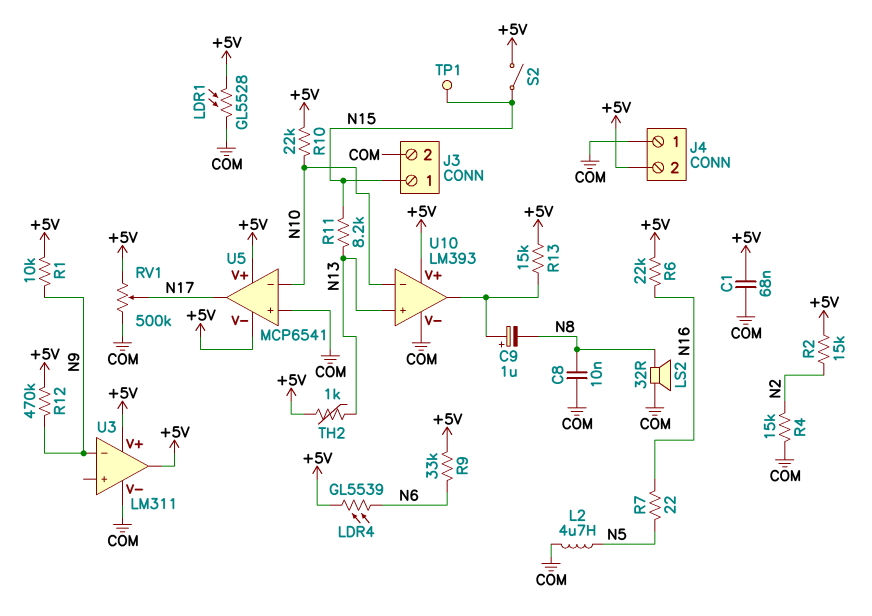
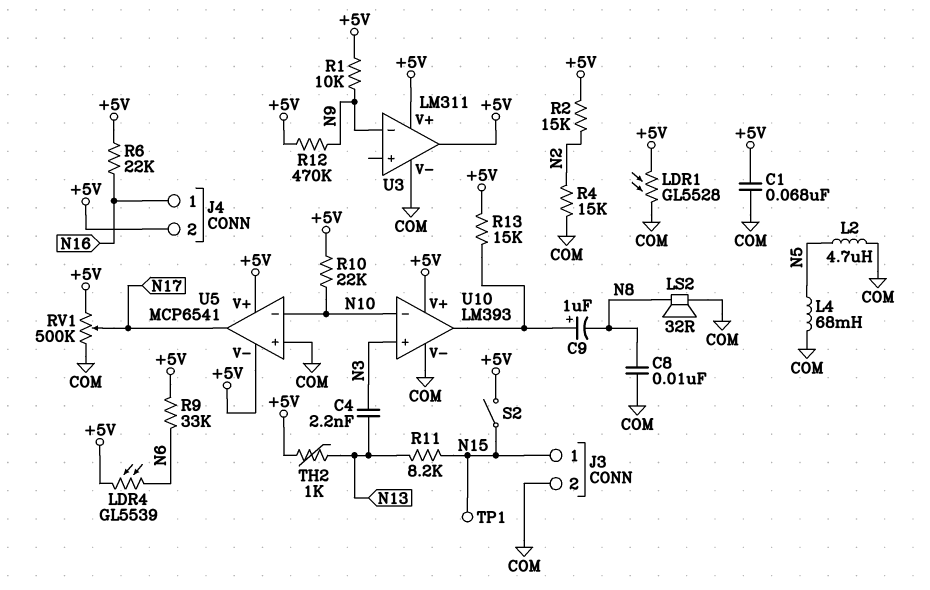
C4: none -> 2.2nF (N3, N13)
J4 pin 1: COM -> N16
L4: none -> 68mH (COM, N5)
R7: 22 (N5, N16) -> none
U10 pin in+: N13 -> N3

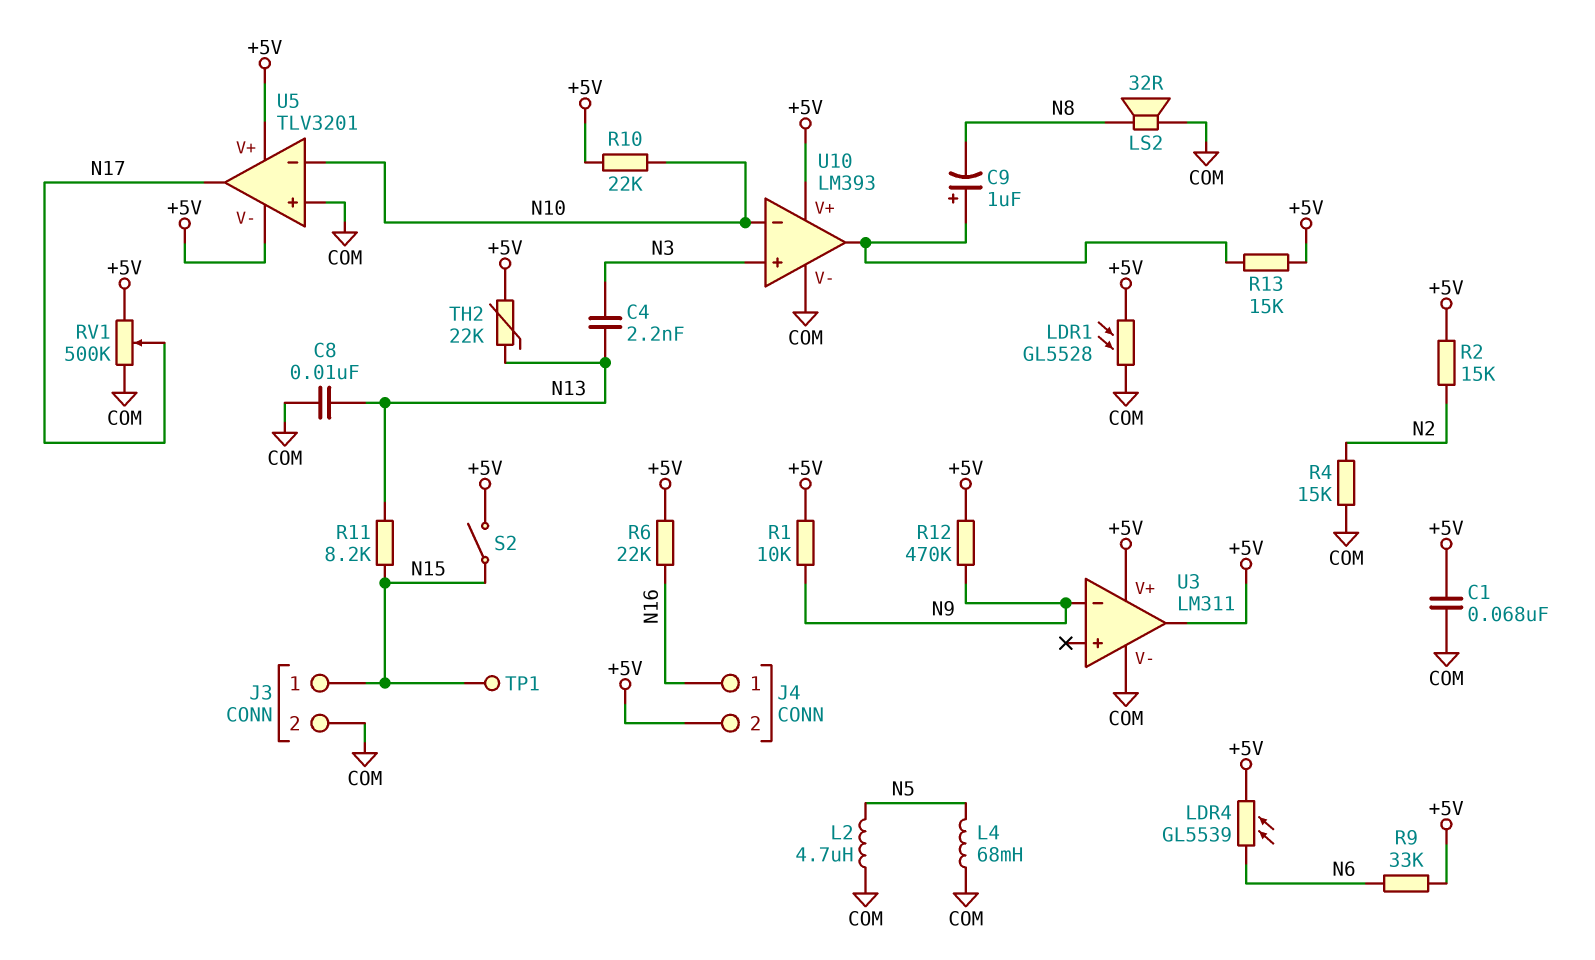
C8: 10nF (COM, N8) -> 10nF (COM, N13)
TH2: 1k (+5V, N13) -> 22k (+5V, N13)
U5: MCP6541 -> TLV3201

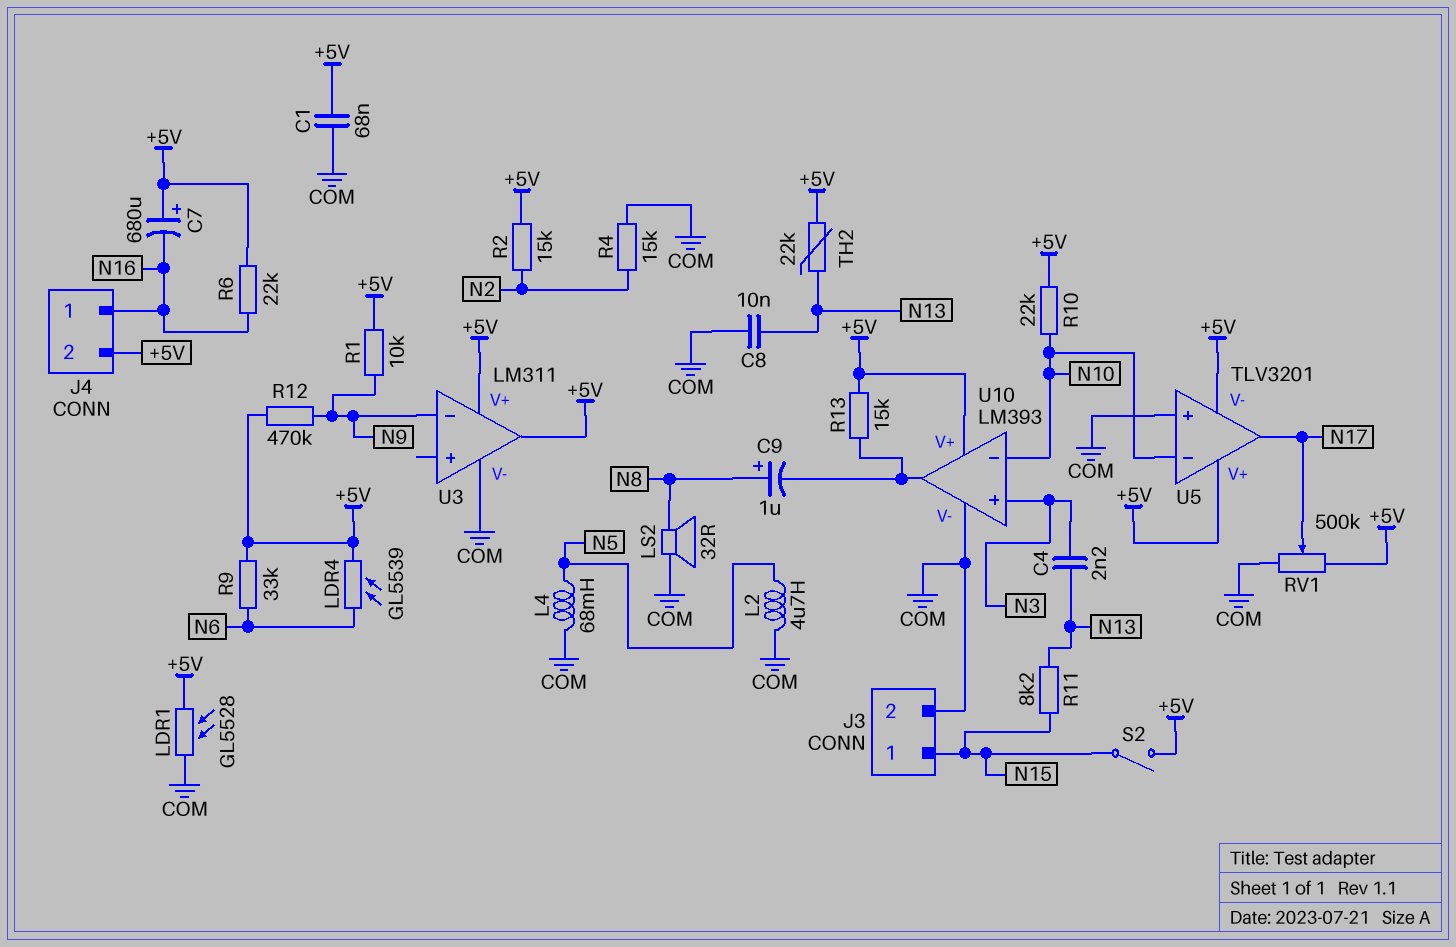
C7: none -> 680uF (plus +5V, minus N16)
C9: 1uF (plus U10/out, minus N8) -> 1uF (plus N8, minus U10/out)
TP1: test point (N15) -> none

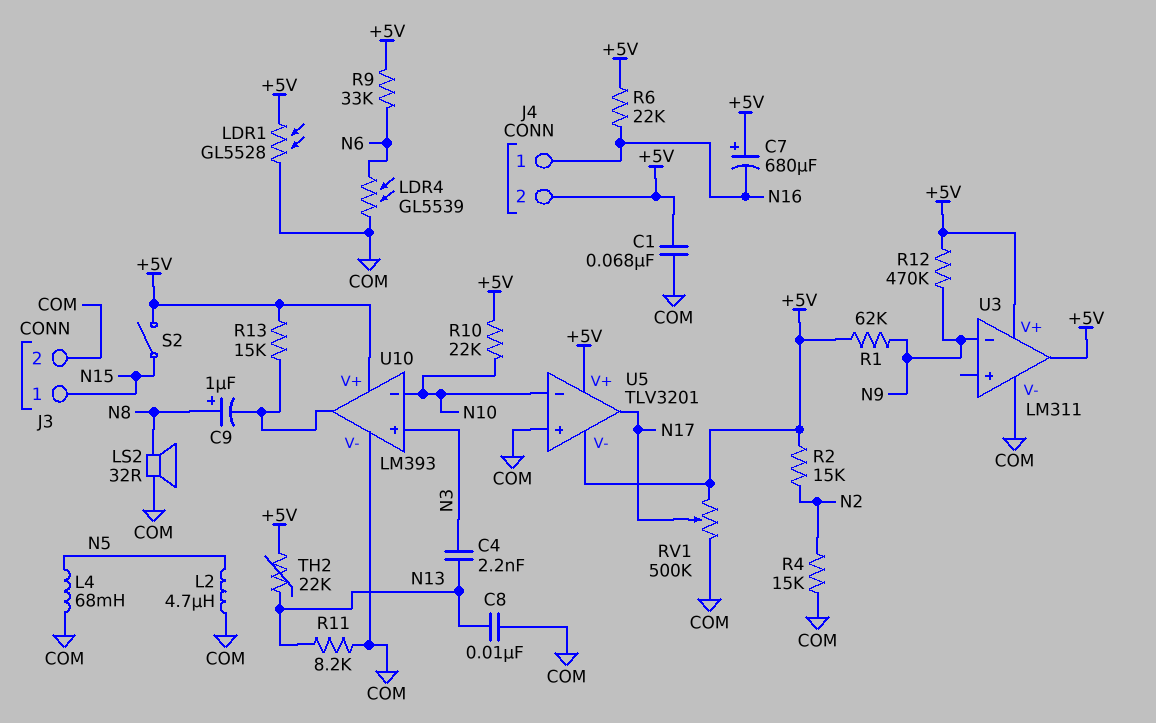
LDR4: GL5539 (+5V, N6) -> GL5539 (COM, N6)
R1: 10k (+5V, N9) -> 62k (+5V, N9)
R11: 8.2k (N13, N15) -> 8.2k (COM, N13)

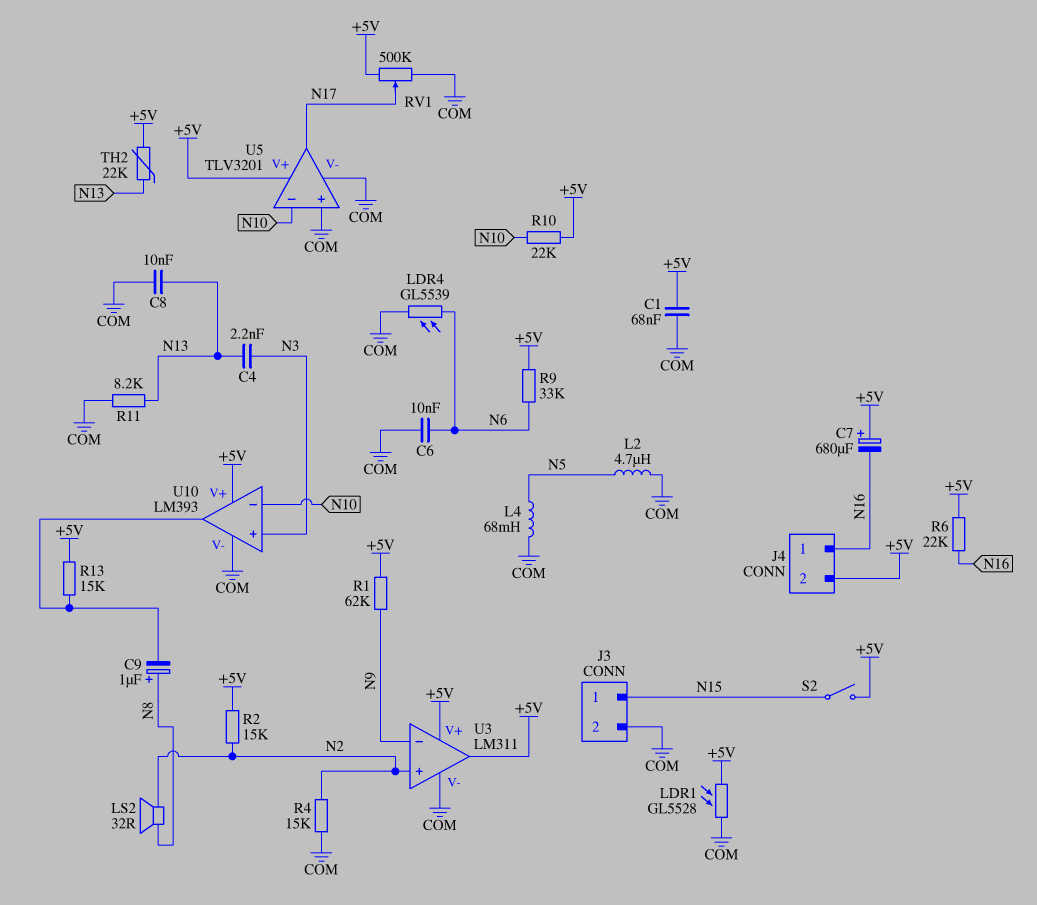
C6: none -> 10nF (COM, N6)
LS2: speaker 32R (COM, N8) -> speaker 32R (N2, N8)
R12: 470k (+5V, N9) -> none
U3 pin in+: none -> N2
U5 pin V-: +5V -> COM

